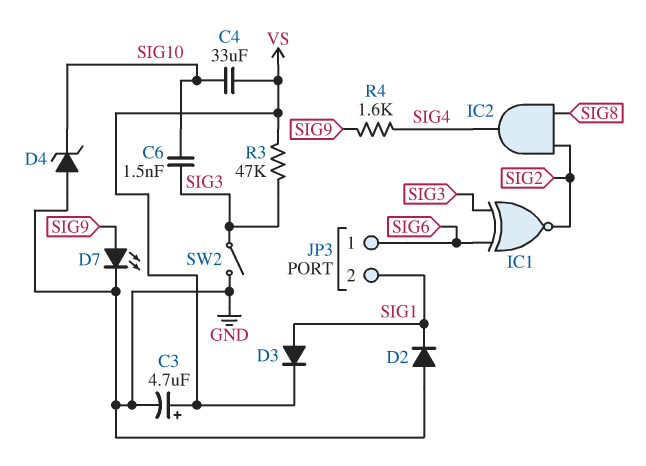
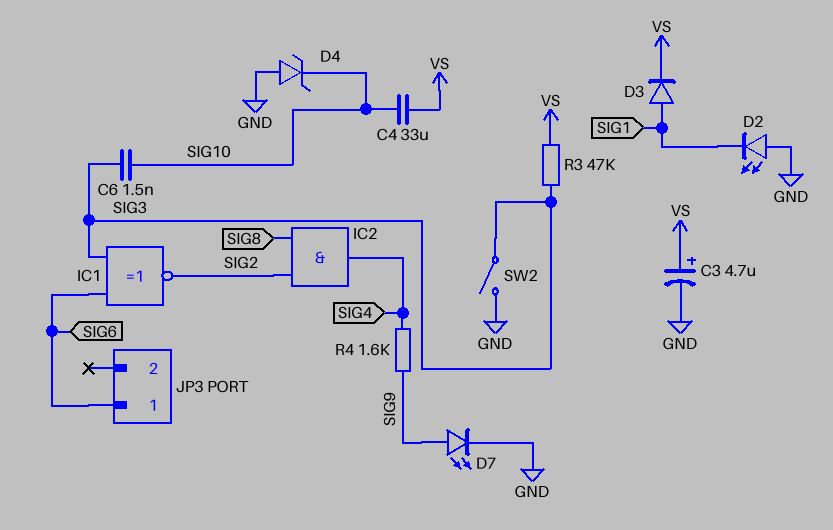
D2: diode (A GND, K SIG1) -> LED (A GND, K SIG1)
JP3 pin 2: SIG1 -> none

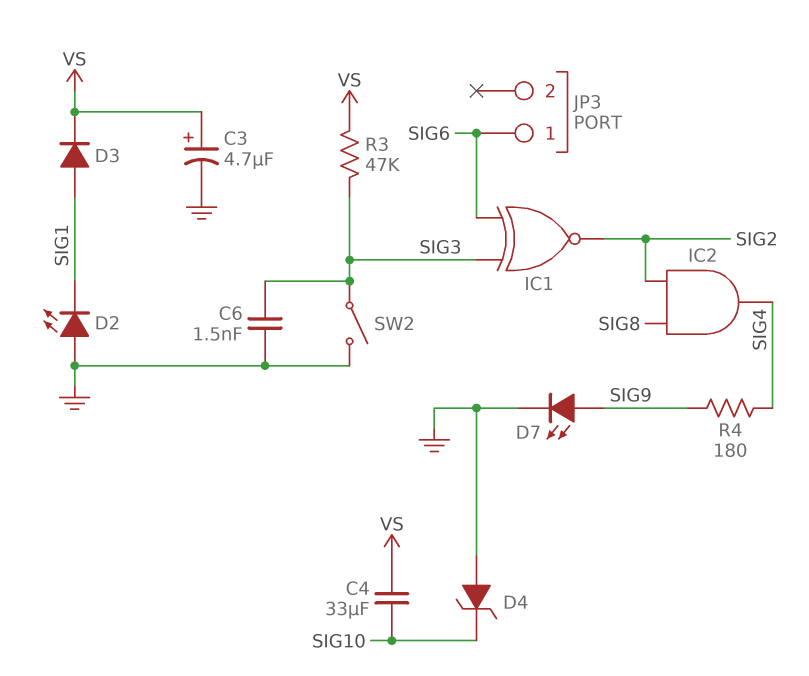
C6: 1.5nF (SIG3, SIG10) -> 1.5nF (GND, SIG3)
R4: 1.6k (SIG4, SIG9) -> 180 (SIG4, SIG9)

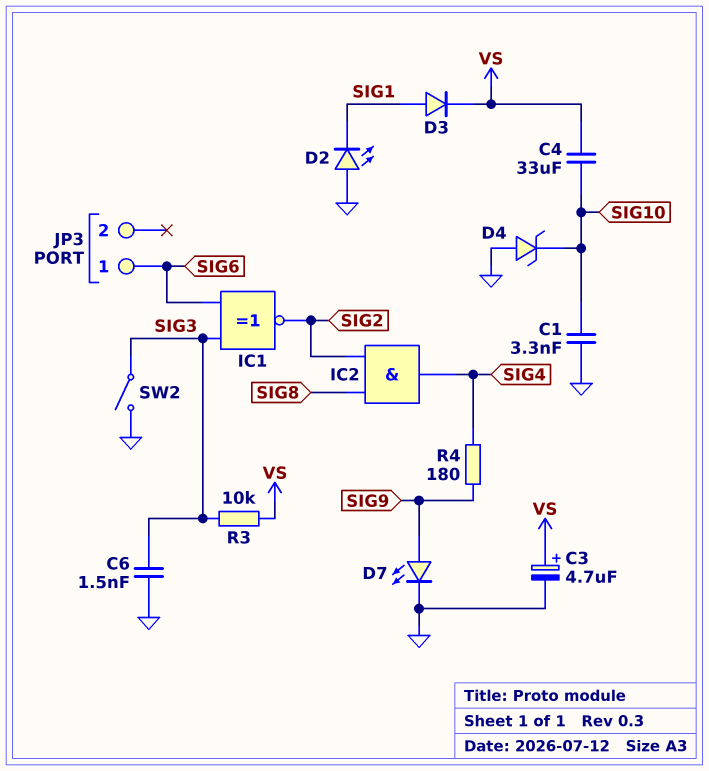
C1: none -> 3.3nF (GND, SIG10)
R3: 47k (SIG3, VS) -> 10k (SIG3, VS)

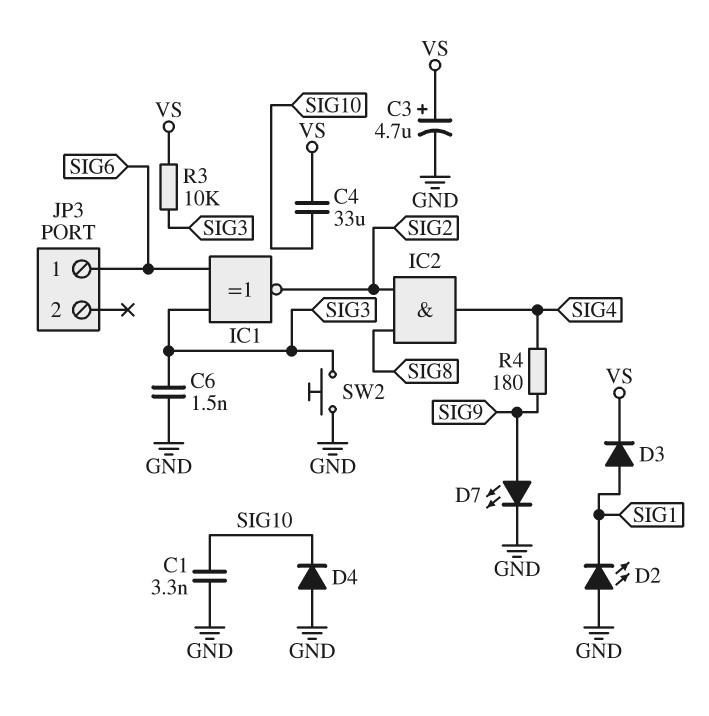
D4: zener (A GND, K SIG10) -> diode (A GND, K SIG10)
SW2: switch (GND, SIG3) -> button (GND, SIG3)

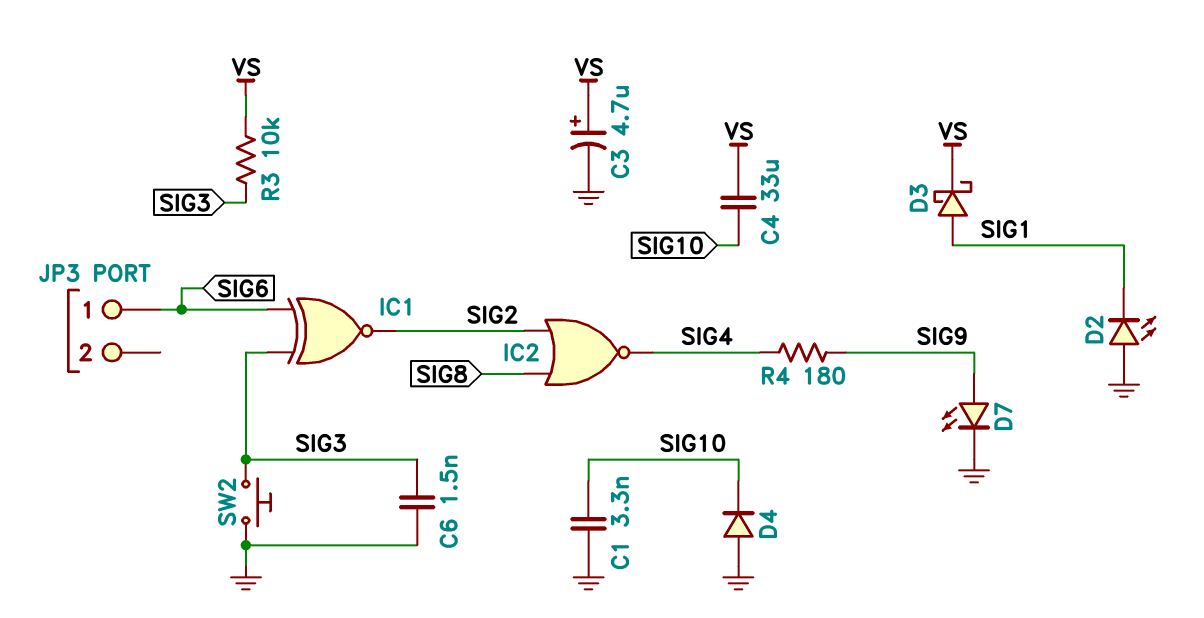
D3: diode (A SIG1, K VS) -> schottky (A SIG1, K VS)
IC2: AND (in SIG2, in SIG8, out SIG4) -> NOR (in SIG2, in SIG8, out SIG4)

